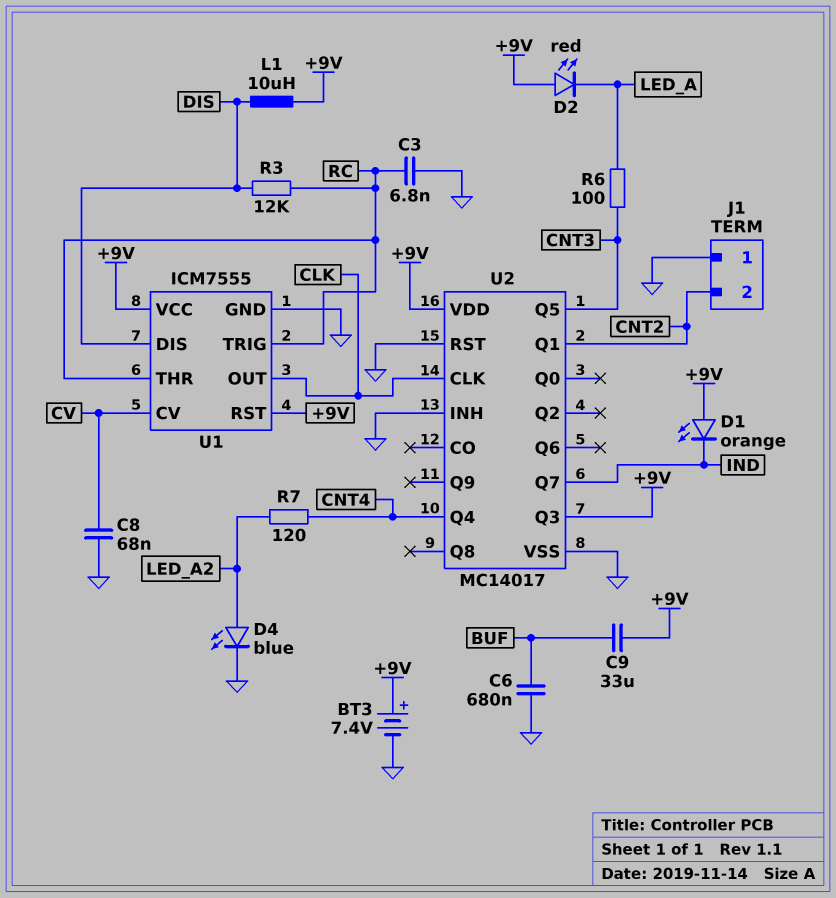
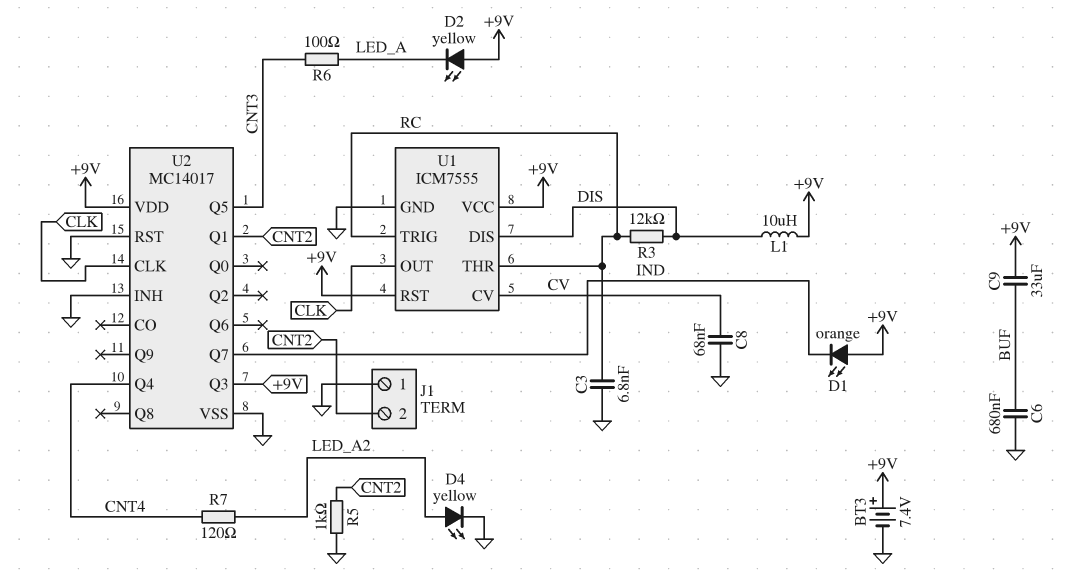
D2: LED red (A +9V, K LED_A) -> LED yellow (A +9V, K LED_A)
D4: LED blue (A LED_A2, K GND) -> LED yellow (A LED_A2, K GND)
R5: none -> 1k (CNT2, GND)

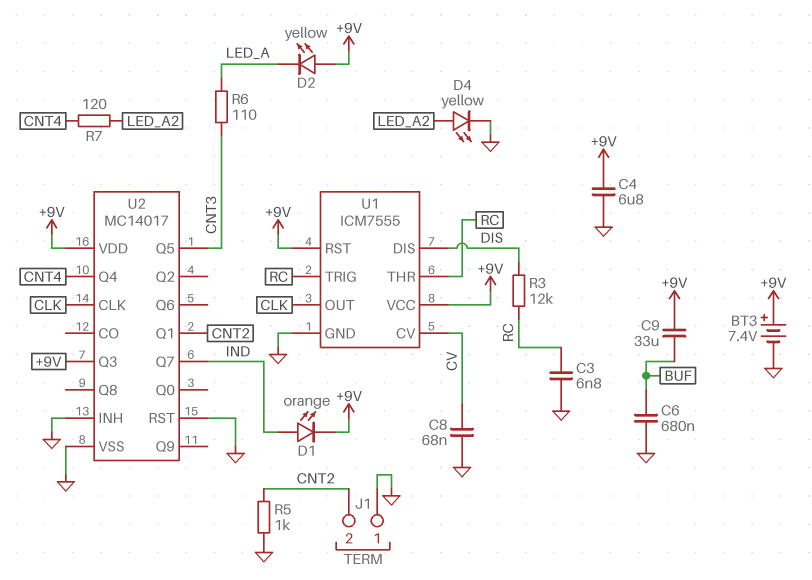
C4: none -> 6.8uF (+9V, GND)
D1: LED orange (A +9V, K IND) -> LED orange (A IND, K +9V)
L1: 10uH (+9V, DIS) -> none
R6: 100 (CNT3, LED_A) -> 110 (CNT3, LED_A)

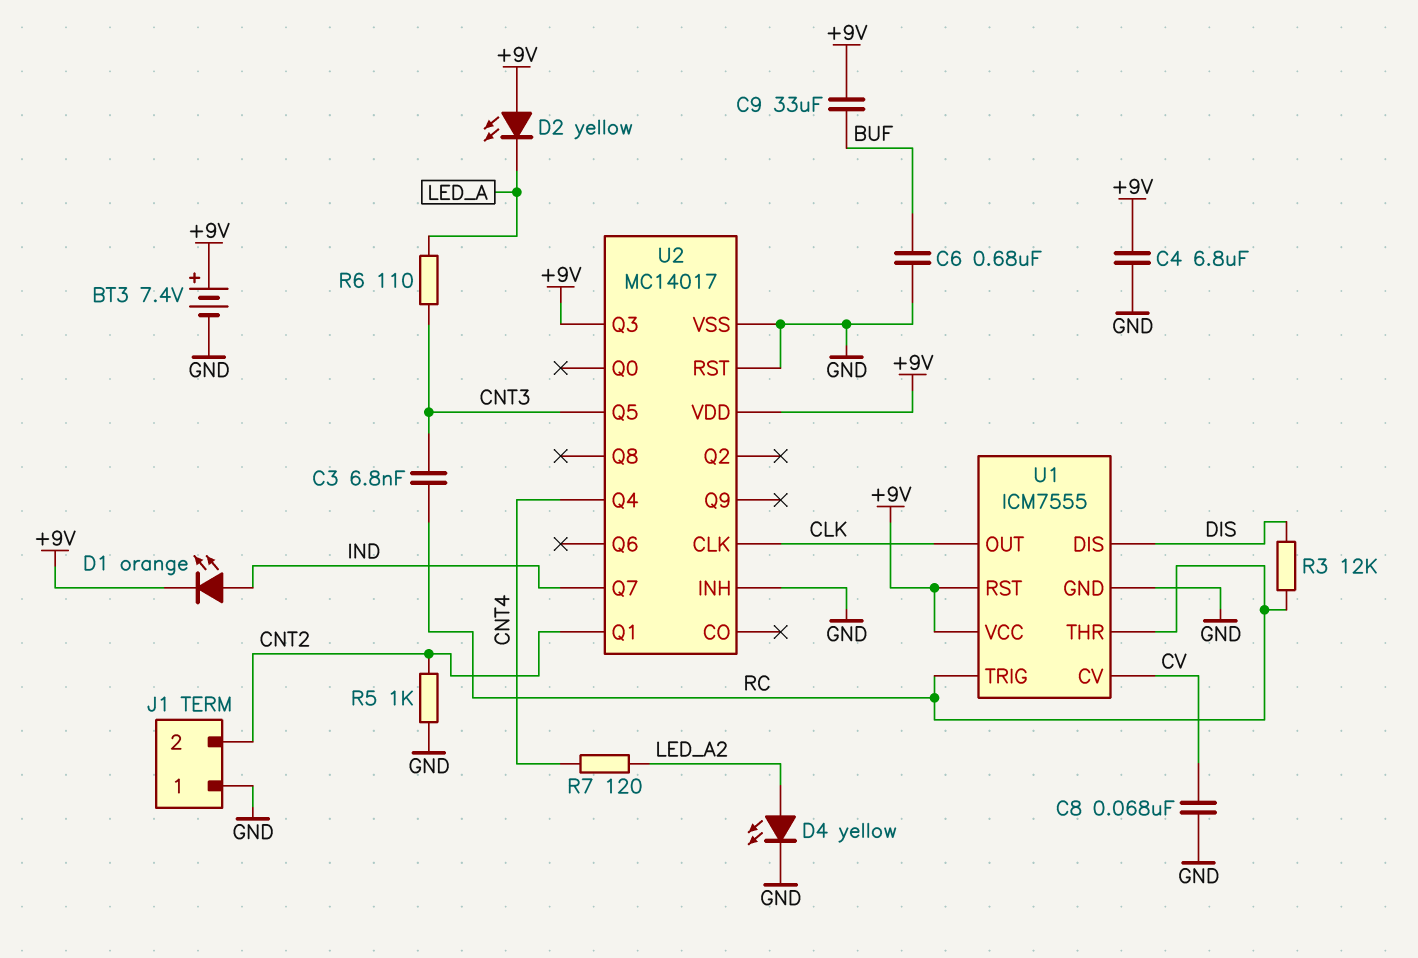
C3: 6.8nF (GND, RC) -> 6.8nF (CNT3, RC)

